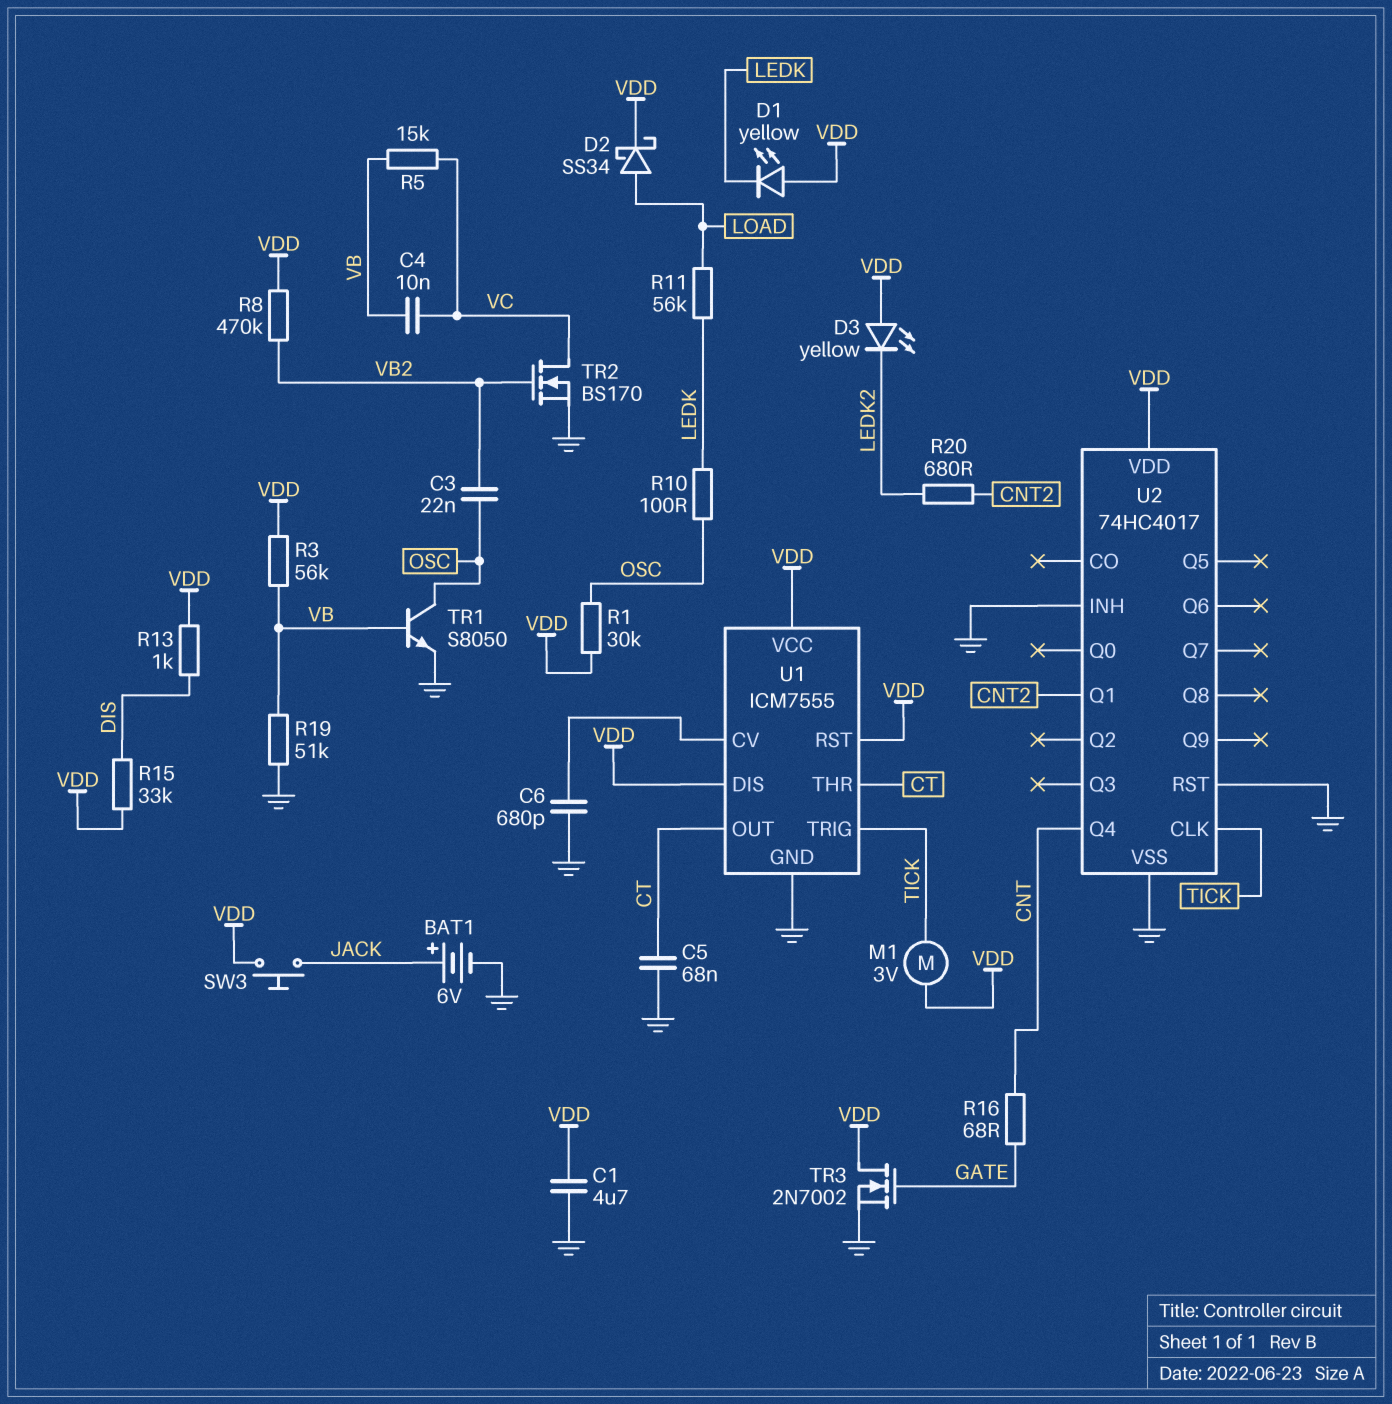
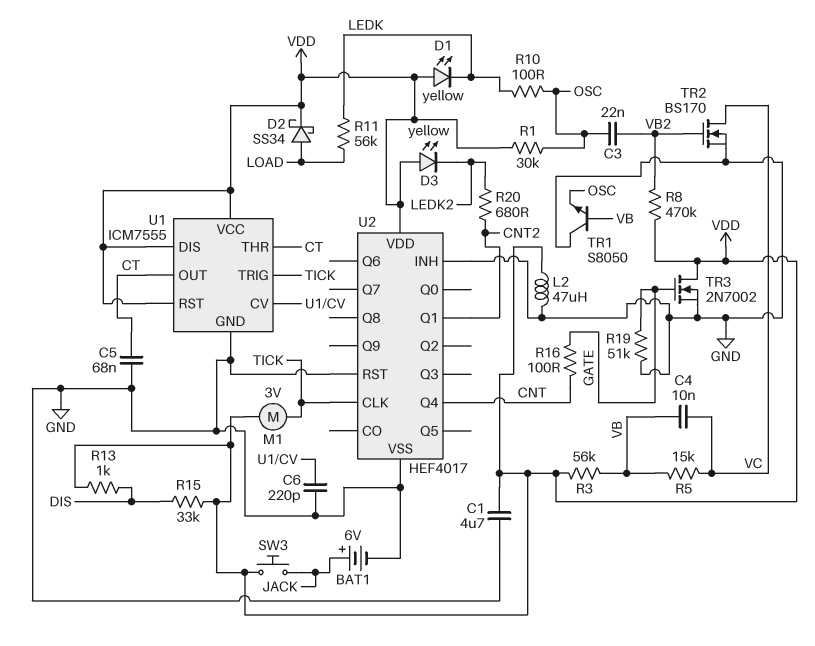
C6: 680pF (GND, U1/CV) -> 220pF (GND, U1/CV)
L2: none -> 47uH (GND, VDD)
R16: 68 (CNT, GATE) -> 100 (CNT, GATE)
R19: 51k (GND, VB) -> 51k (GATE, GND)
TR1: NPN S8050 (B VB, C OSC, E GND) -> NPN S8050 (B VB, C GND, E OSC)
U2: 74HC4017 -> HEF4017

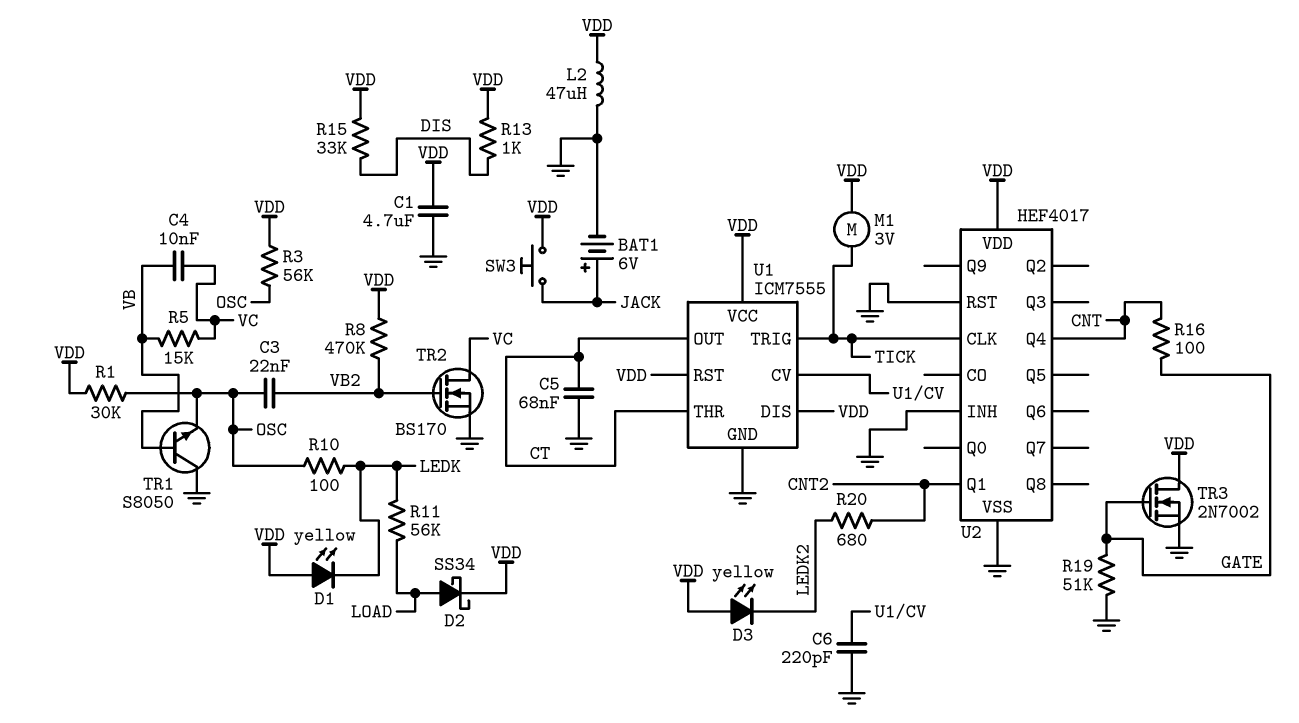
R3: 56k (VB, VDD) -> 56k (OSC, VDD)

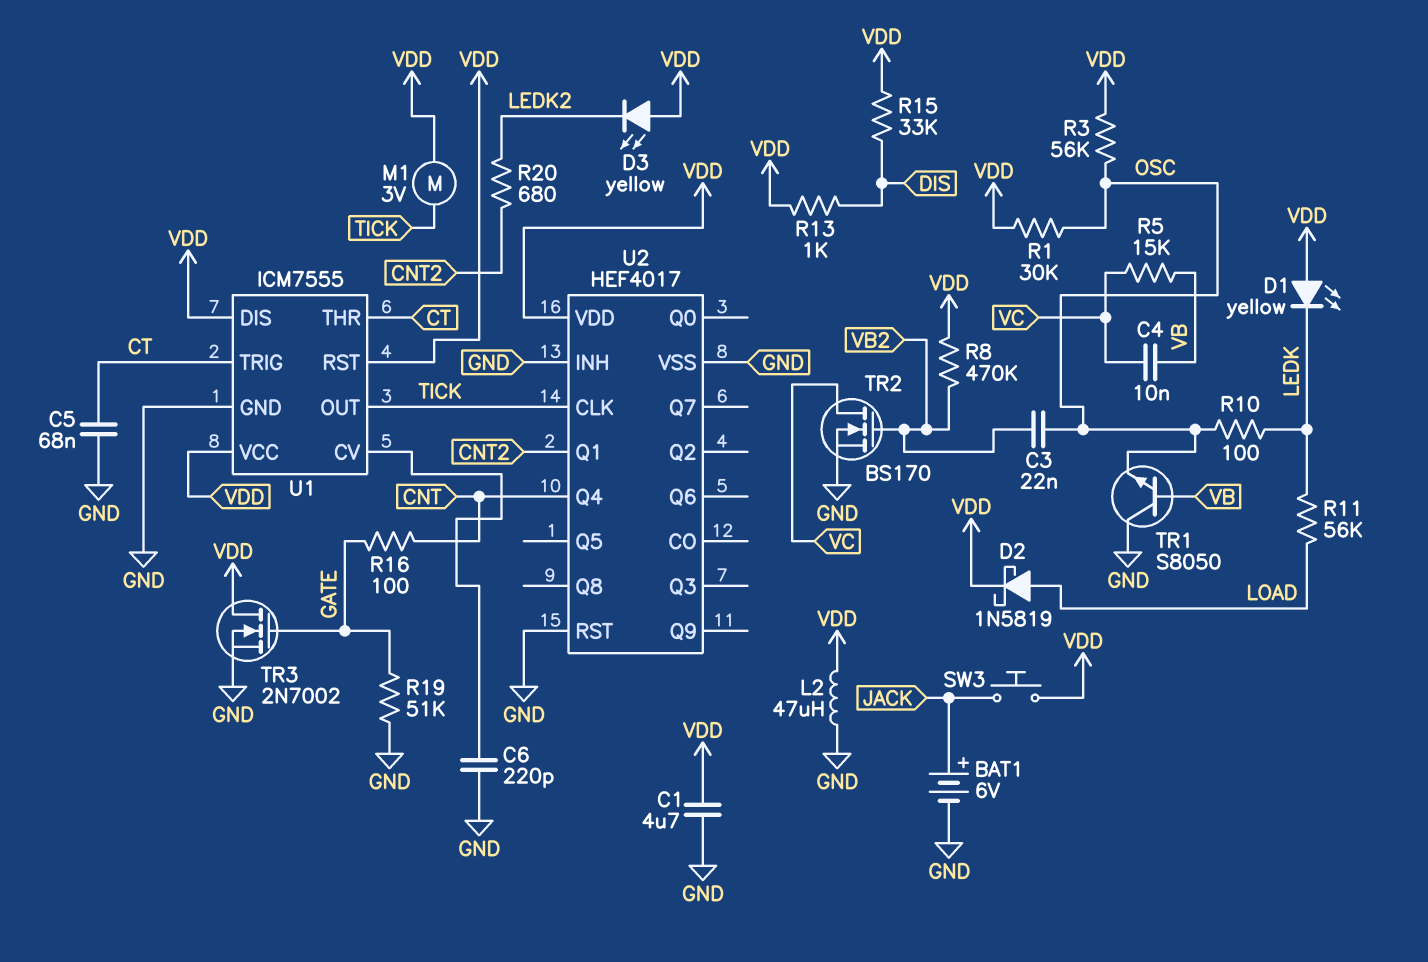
D2: schottky SS34 (A LOAD, K VDD) -> schottky 1N5819 (A LOAD, K VDD)
U1 pin OUT: CT -> TICK
U1 pin TRIG: TICK -> CT

